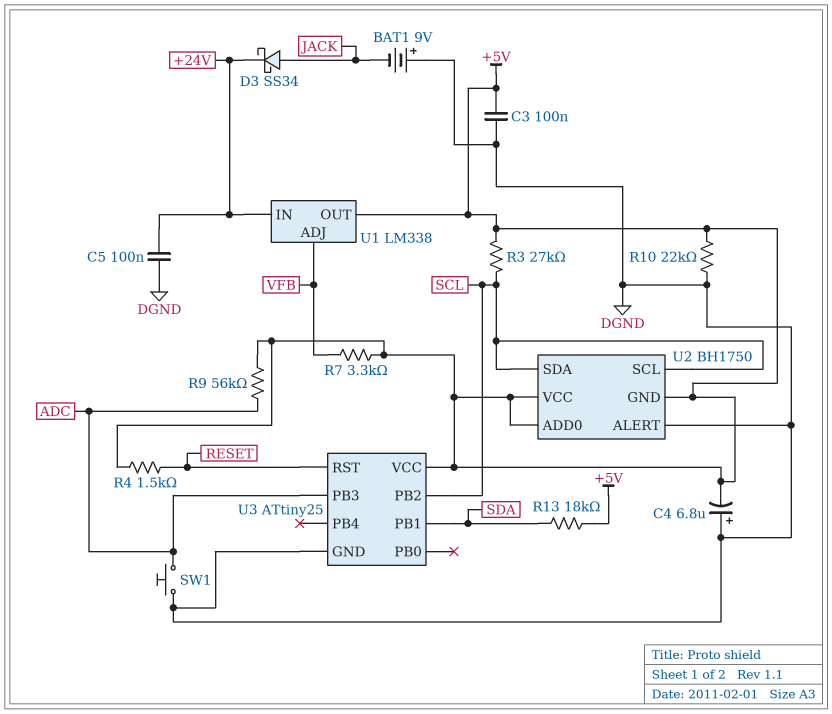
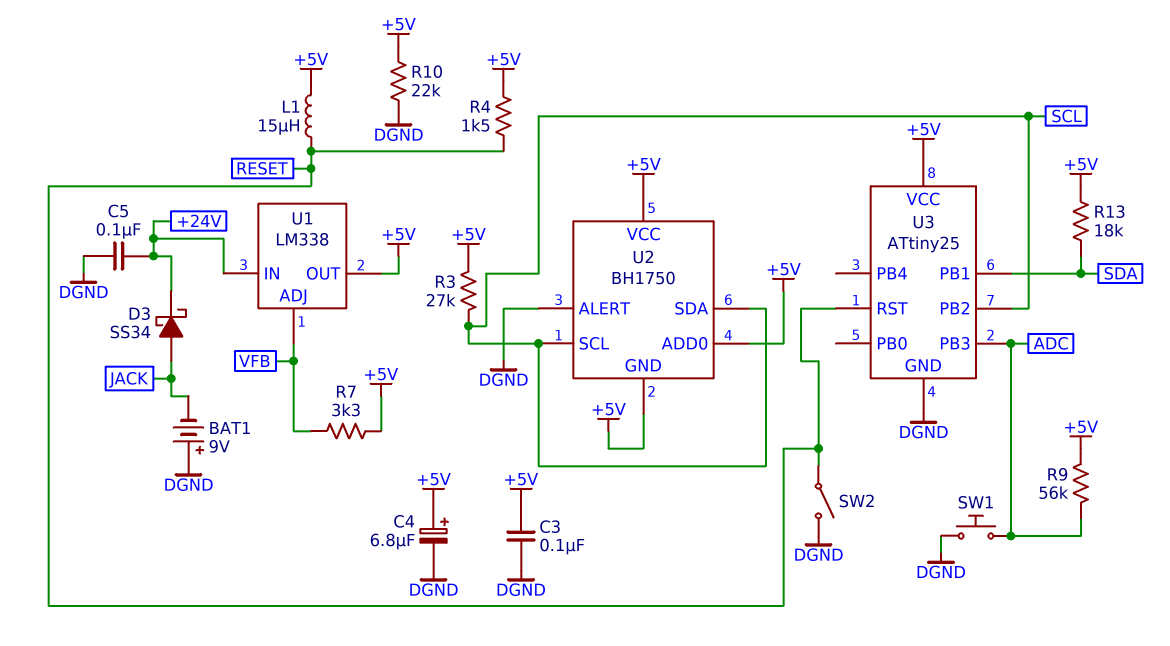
C4: 6.8uF (plus DGND, minus +5V) -> 6.8uF (plus +5V, minus DGND)
L1: none -> 15uH (+5V, RESET)
SW2: none -> switch (DGND, RESET)

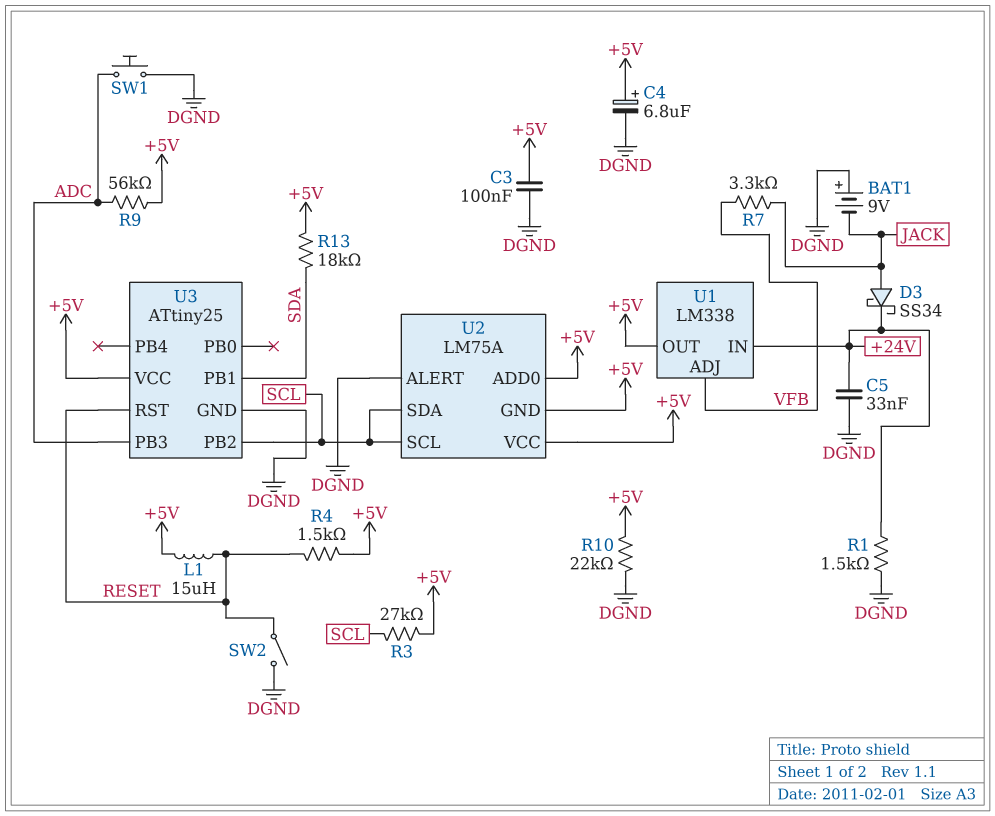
C5: 100nF (+24V, DGND) -> 33nF (+24V, DGND)
R1: none -> 1.5k (+24V, DGND)
R7: 3.3k (+5V, VFB) -> 3.3k (JACK, VFB)
U2: BH1750 -> LM75A

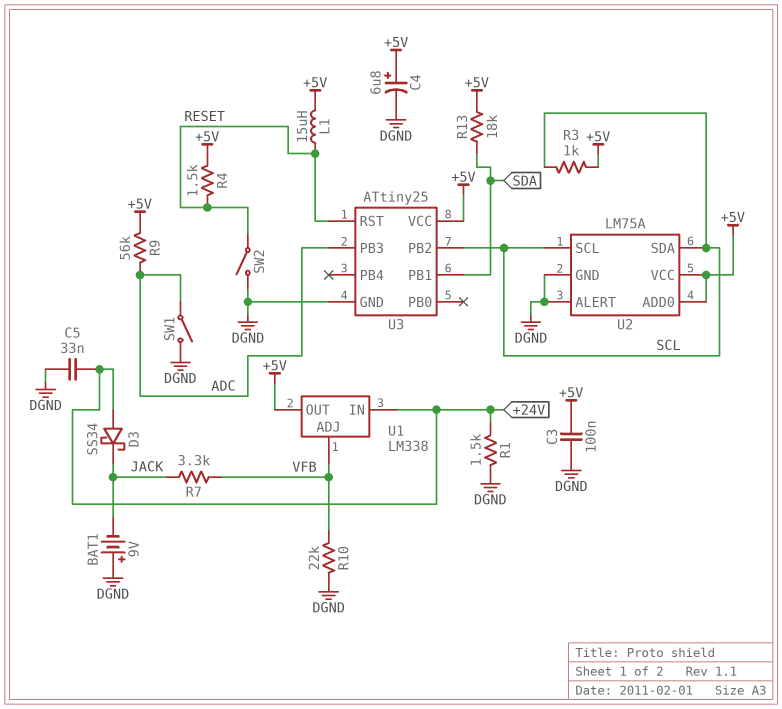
D3: schottky SS34 (A JACK, K +24V) -> schottky SS34 (A +24V, K JACK)
R3: 27k (+5V, SCL) -> 1k (+5V, SCL)
R10: 22k (+5V, DGND) -> 22k (DGND, VFB)
SW1: button (ADC, DGND) -> switch (ADC, DGND)
U2 pin GND: +5V -> DGND

